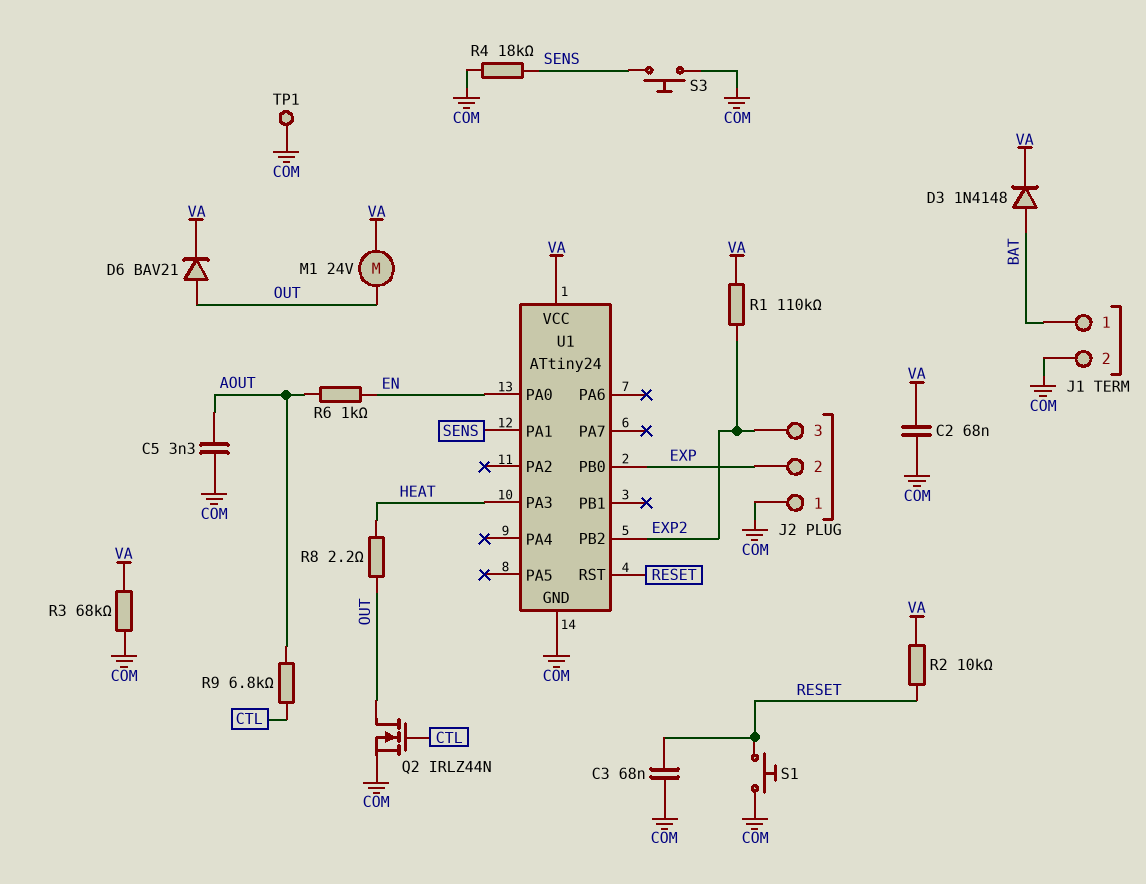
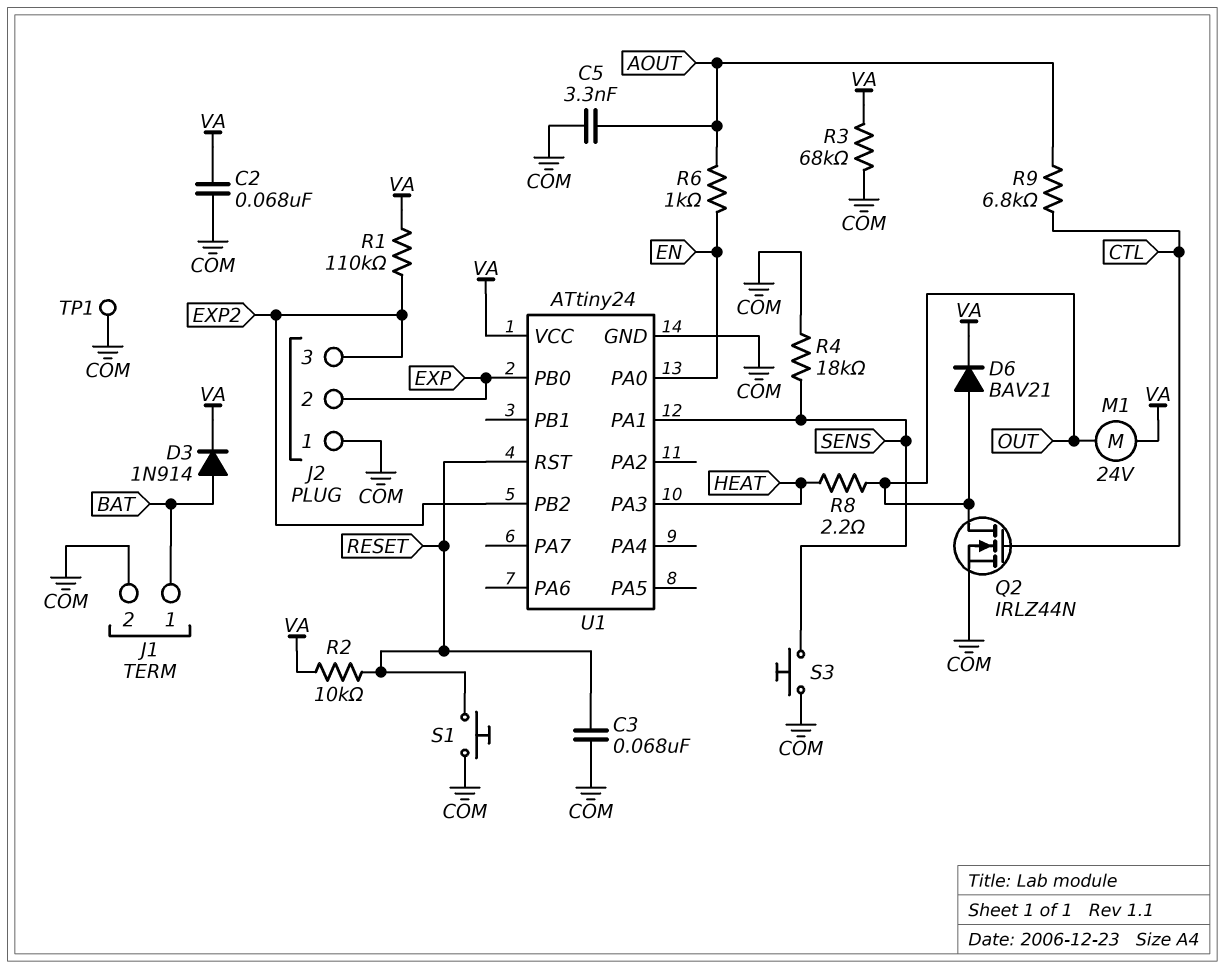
D3: diode 1N4148 (A BAT, K VA) -> diode 1N914 (A BAT, K VA)

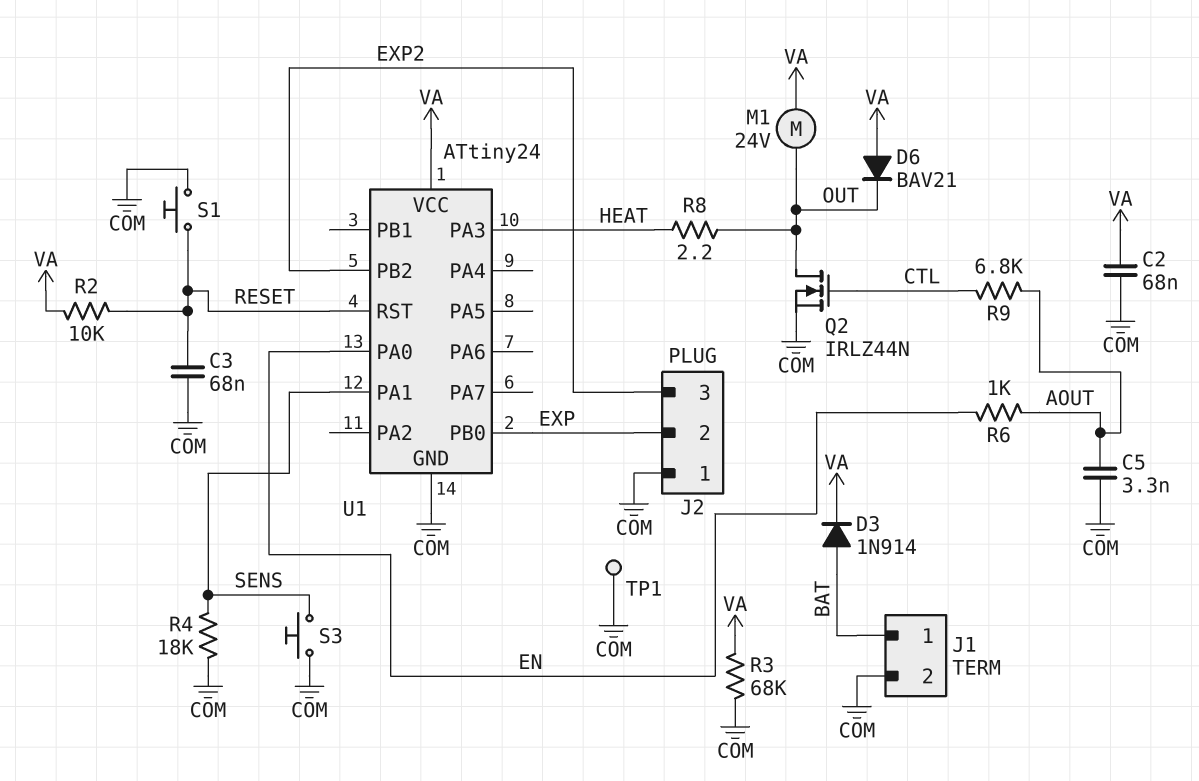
D6: diode BAV21 (A OUT, K VA) -> diode BAV21 (A VA, K OUT)
R1: 110k (EXP2, VA) -> none

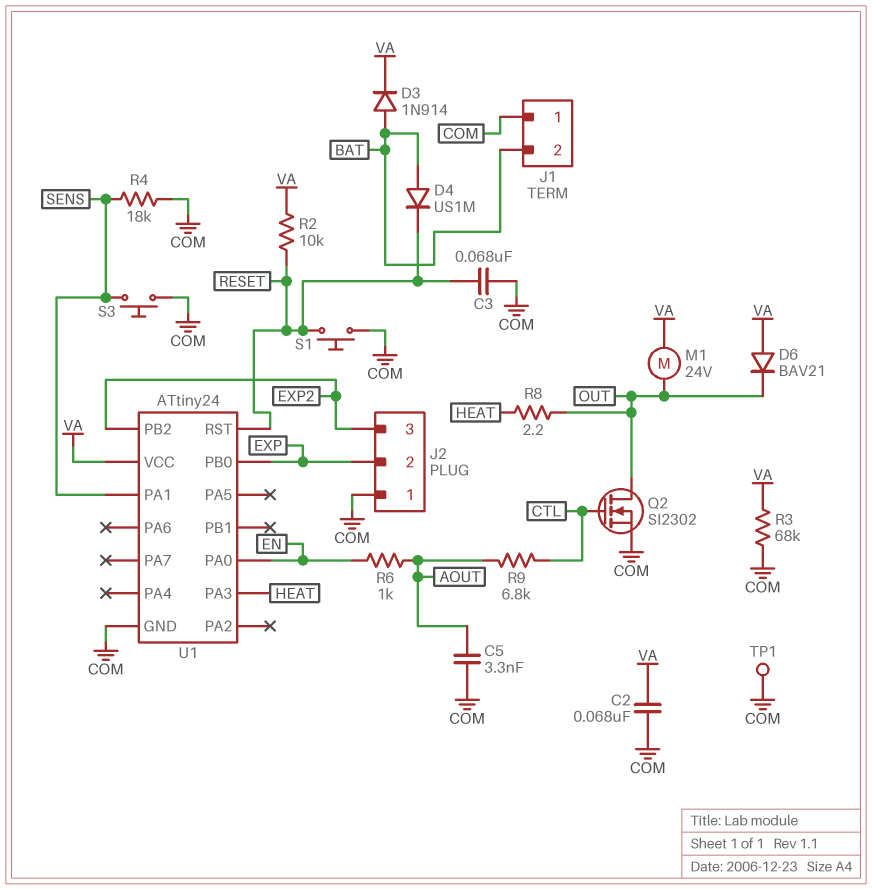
D4: none -> diode US1M (A BAT, K RESET)
J1 pin 1: BAT -> COM
J1 pin 2: COM -> BAT
Q2: NMOS IRLZ44N (G CTL, D OUT, S COM) -> NMOS SI2302 (G CTL, D OUT, S COM)

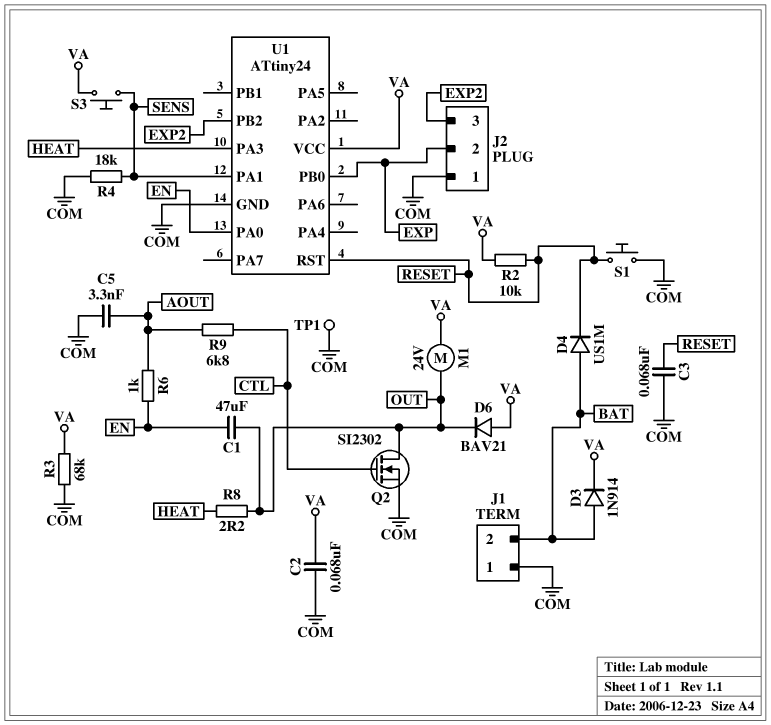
C1: none -> 47uF (EN, OUT)
S3: button (COM, SENS) -> button (SENS, VA)

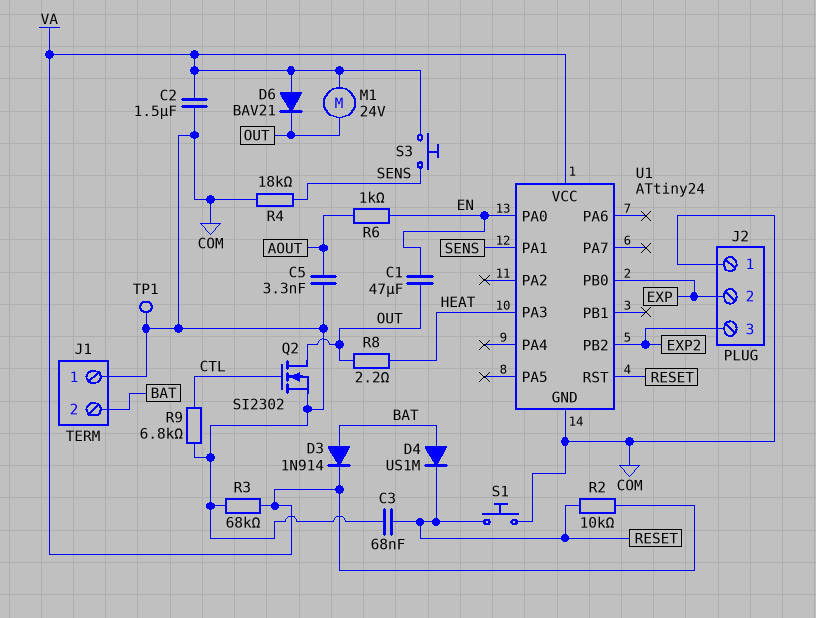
C2: 68nF (COM, VA) -> 1.5uF (COM, VA)
R9: 6.8k (AOUT, CTL) -> 6.8k (COM, CTL)

